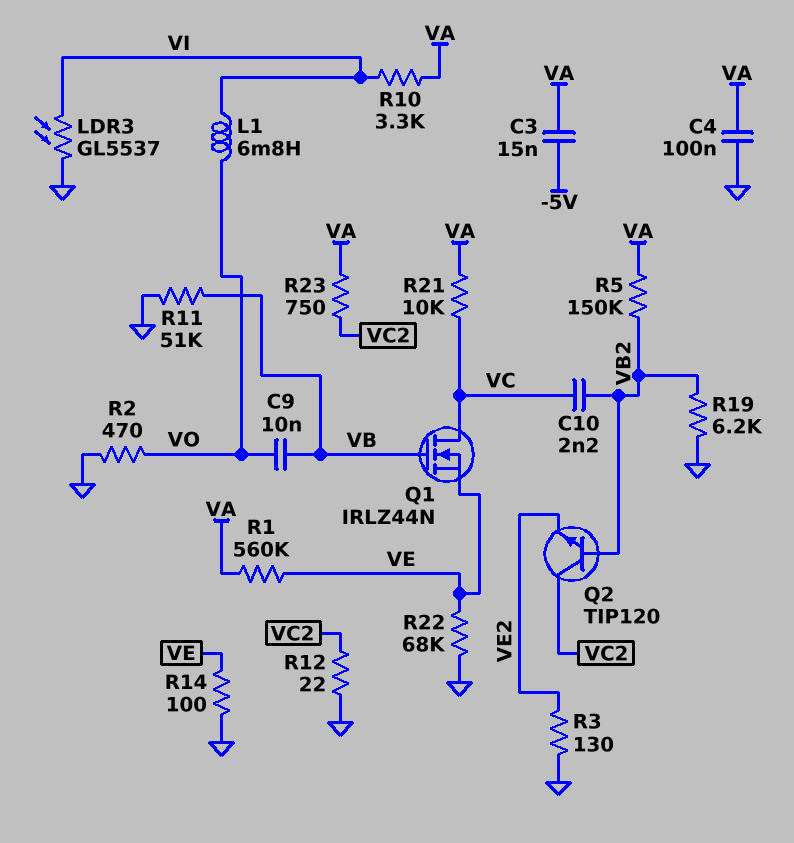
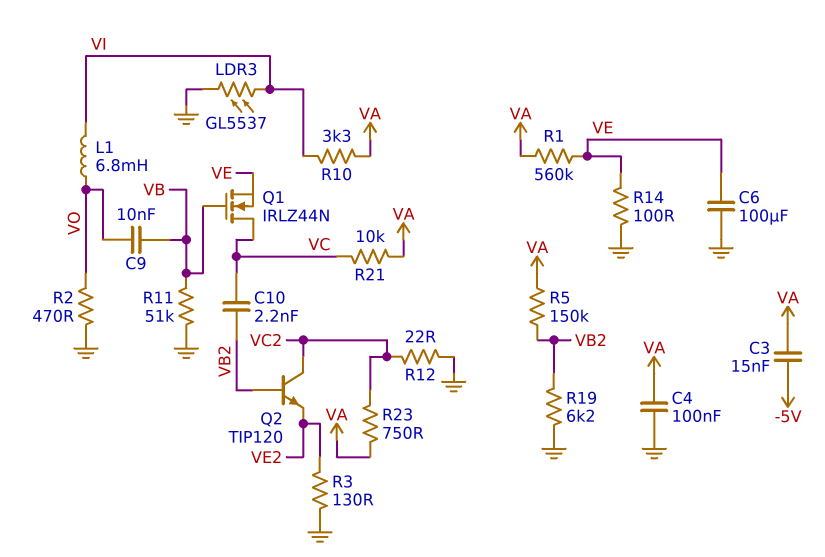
C6: none -> 100uF (GND, VE)
R22: 68k (GND, VE) -> none

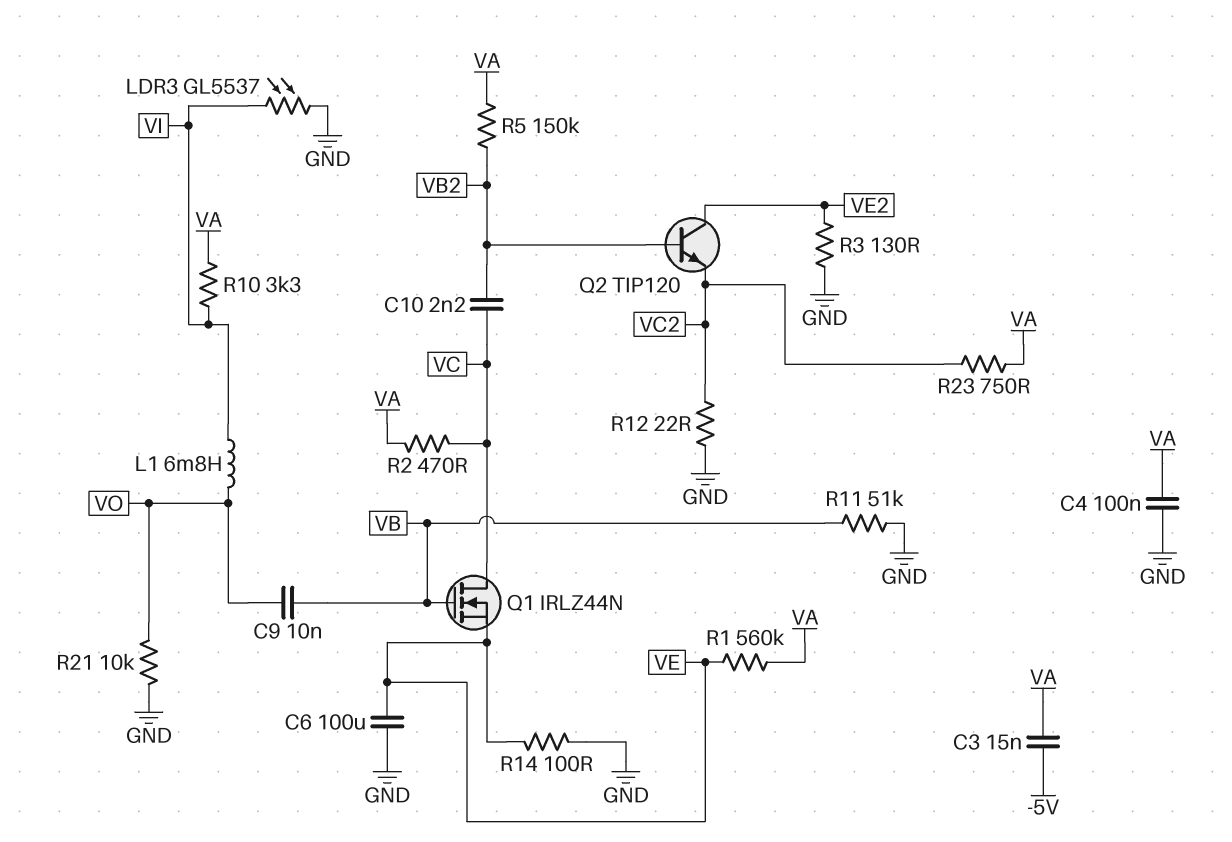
Q2: NPN TIP120 (B VB2, C VC2, E VE2) -> NPN TIP120 (B VB2, C VE2, E VC2)
R2: 470 (GND, VO) -> 470 (VA, VC)
R19: 6.2k (GND, VB2) -> none
R21: 10k (VA, VC) -> 10k (GND, VO)

